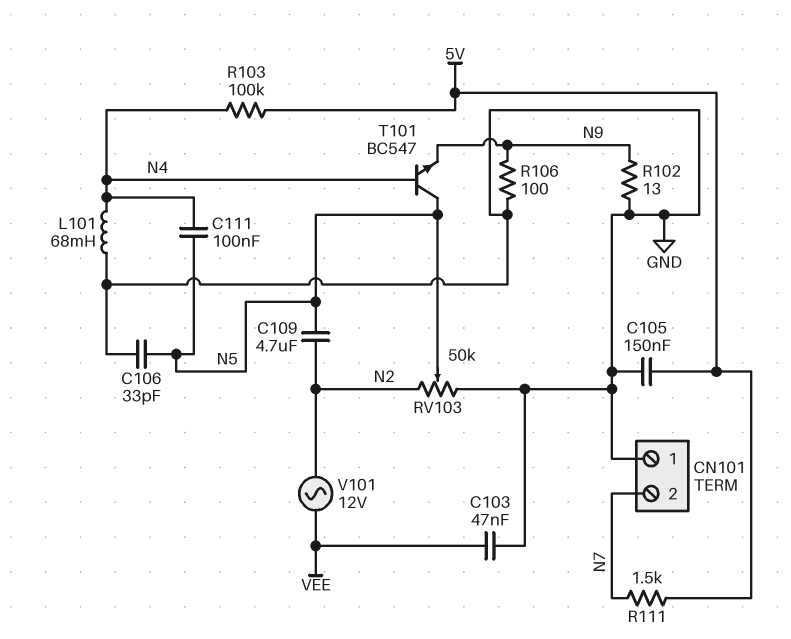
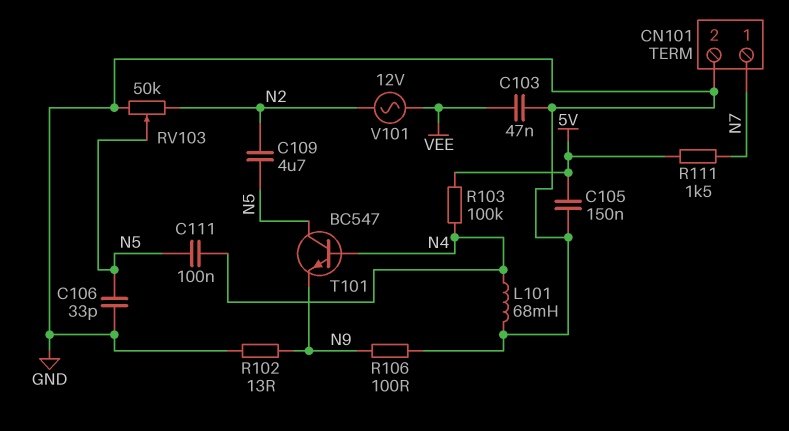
CN101 pin 1: GND -> N7
CN101 pin 2: N7 -> GND

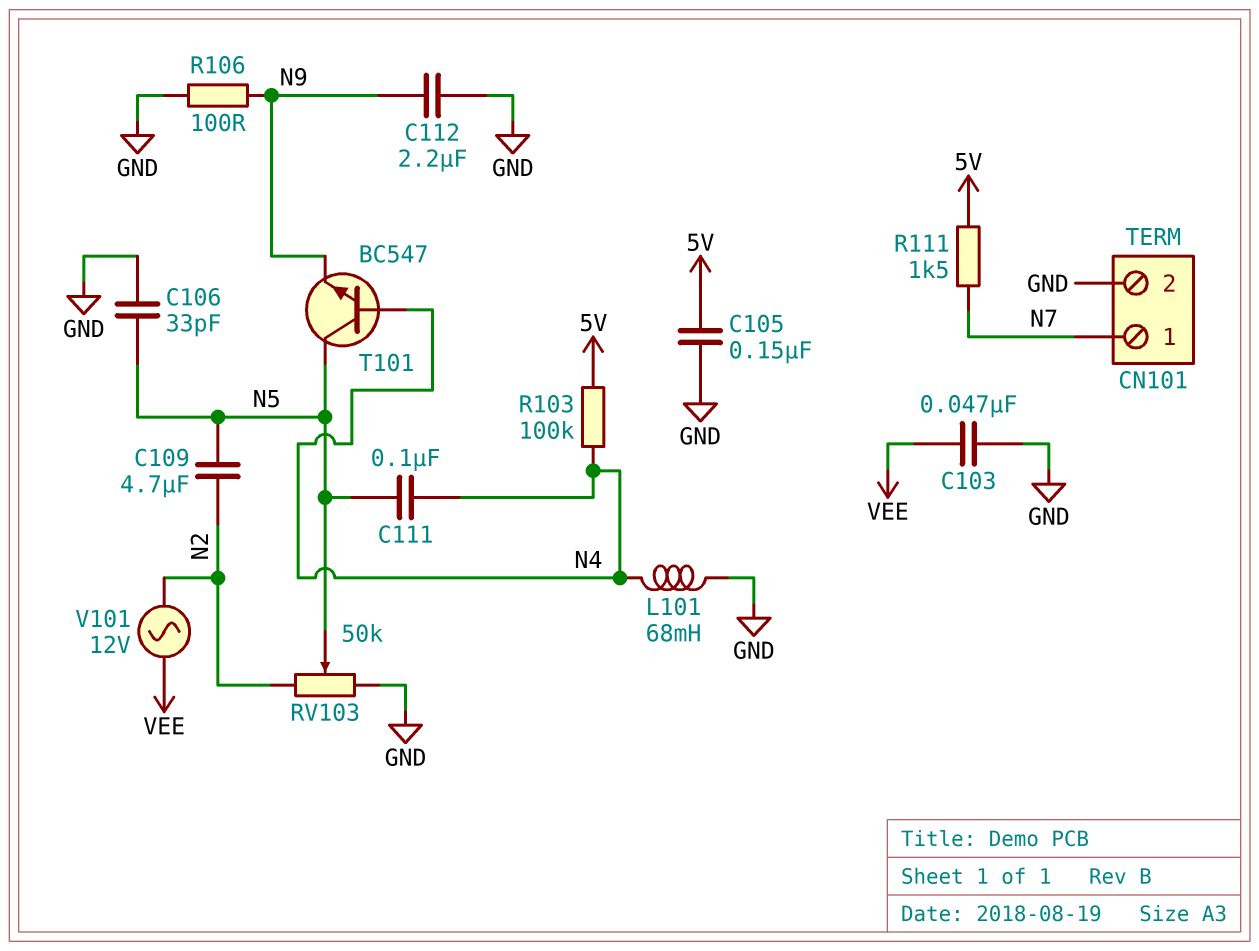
C112: none -> 2.2uF (GND, N9)
R102: 13 (GND, N9) -> none

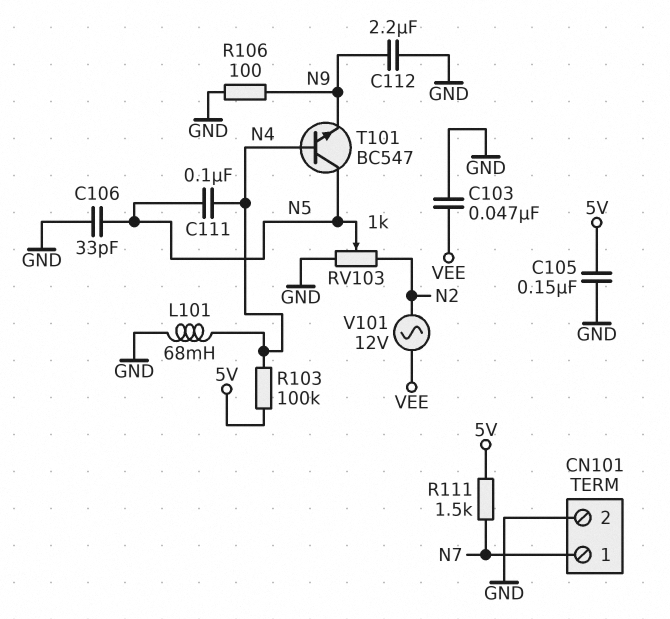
C109: 4.7uF (N2, N5) -> none
RV103: 50k (GND, N2, wiper N5) -> 1k (GND, N2, wiper N5)

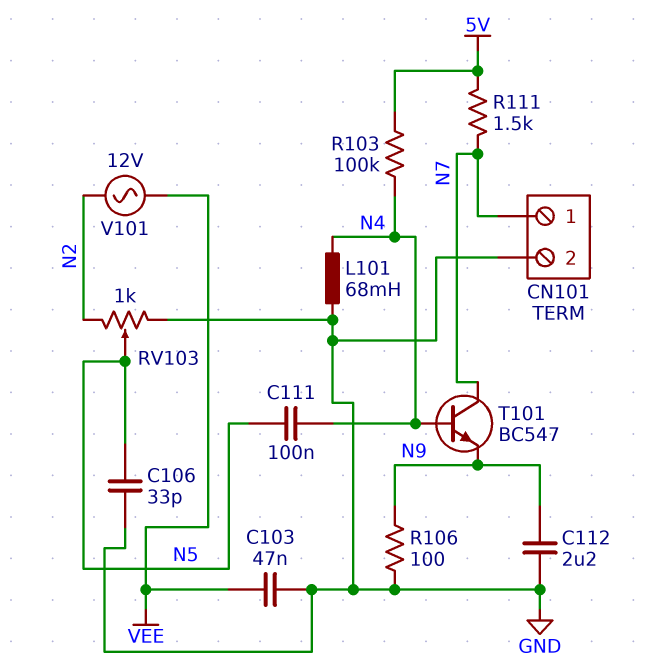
C105: 150nF (5V, GND) -> none
T101: NPN BC547 (B N4, C N5, E N9) -> NPN BC547 (B N4, C N7, E N9)

